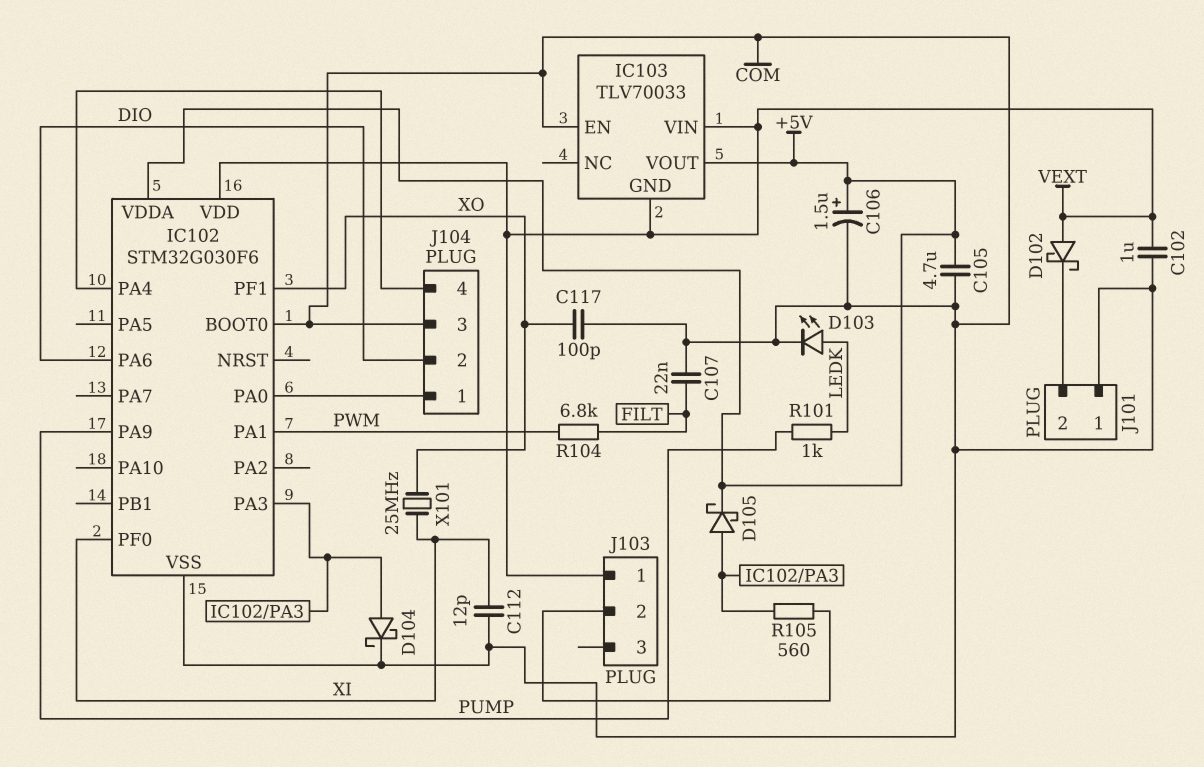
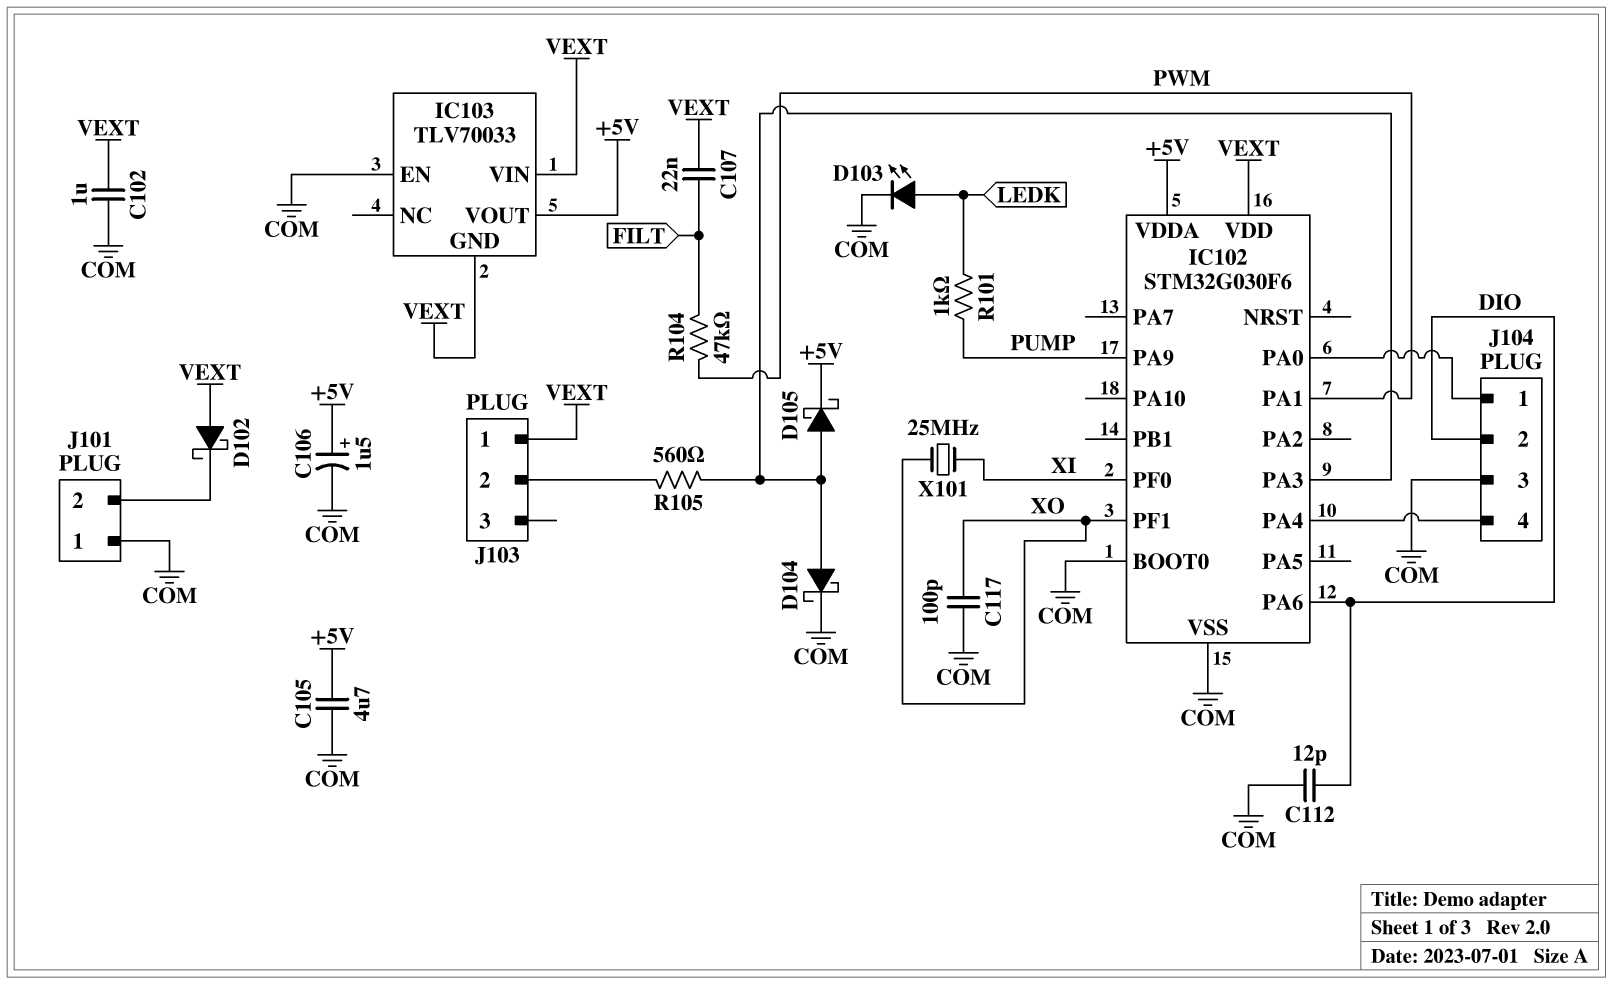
C107: 22nF (COM, FILT) -> 22nF (FILT, VEXT)
C112: 12pF (COM, XI) -> 12pF (COM, DIO)
R104: 6.8k (FILT, PWM) -> 47k (FILT, PWM)

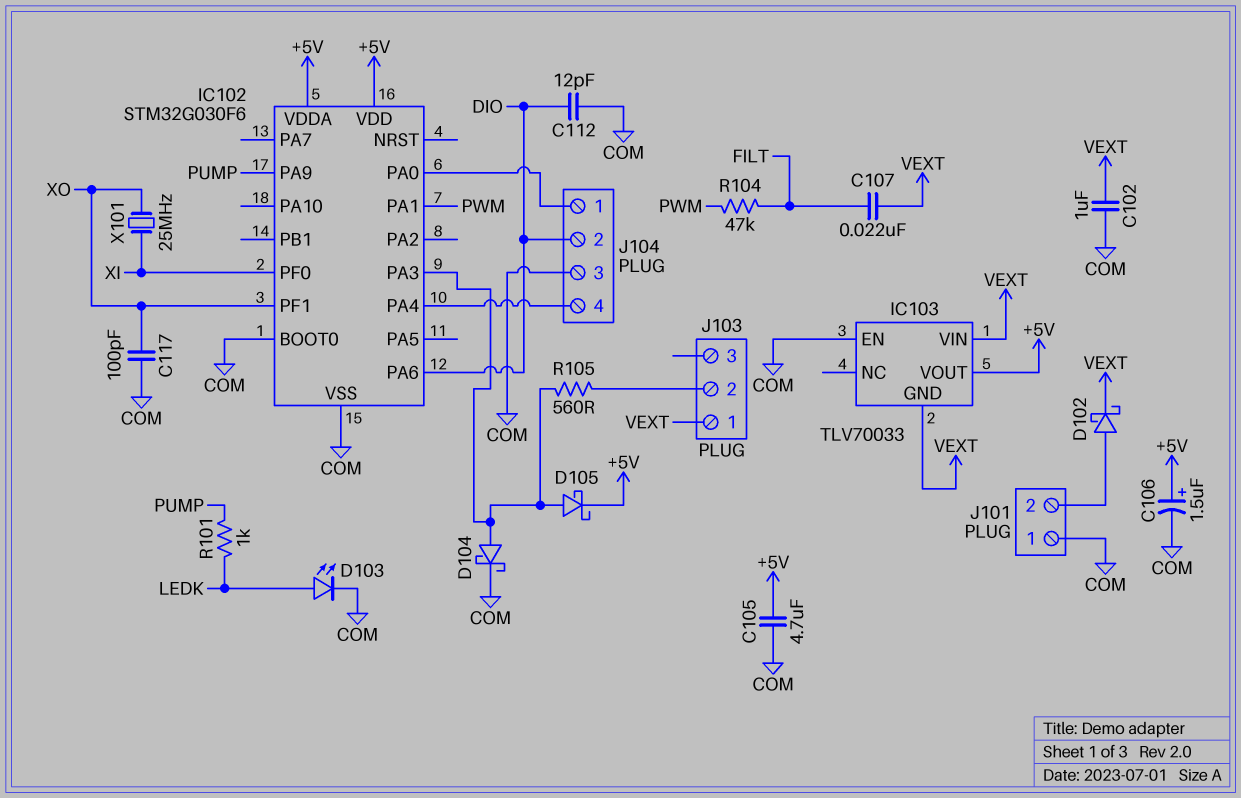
D102: schottky (A VEXT, K J101/2) -> schottky (A J101/2, K VEXT)
IC102 pin VDD: VEXT -> +5V

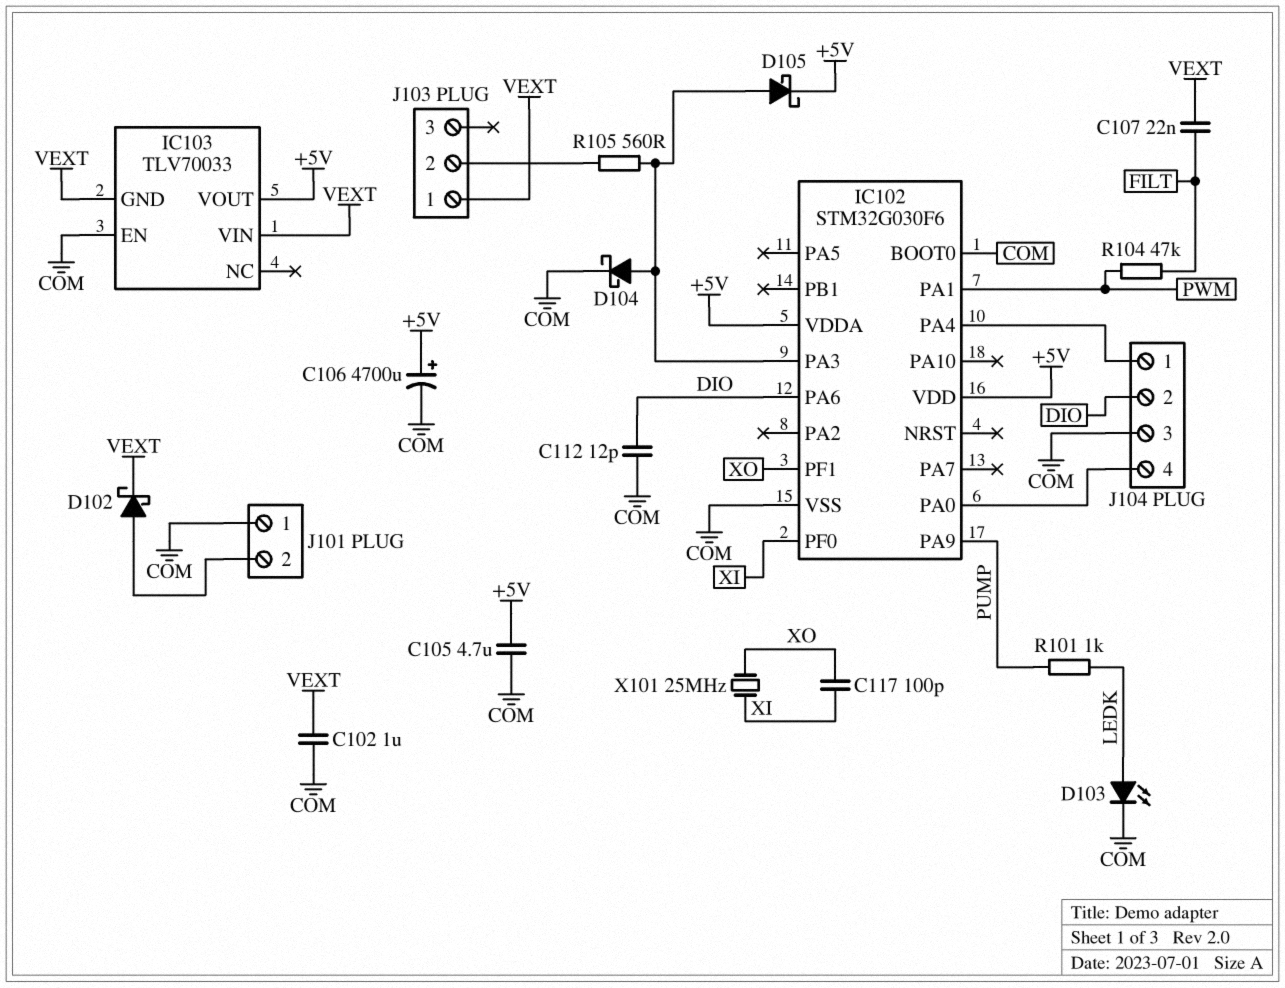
C106: 1.5uF (plus +5V, minus COM) -> 4700uF (plus +5V, minus COM)
C117: 100pF (COM, XO) -> 100pF (XI, XO)
J104 pin 1: IC102/PA0 -> IC102/PA4
J104 pin 4: IC102/PA4 -> IC102/PA0

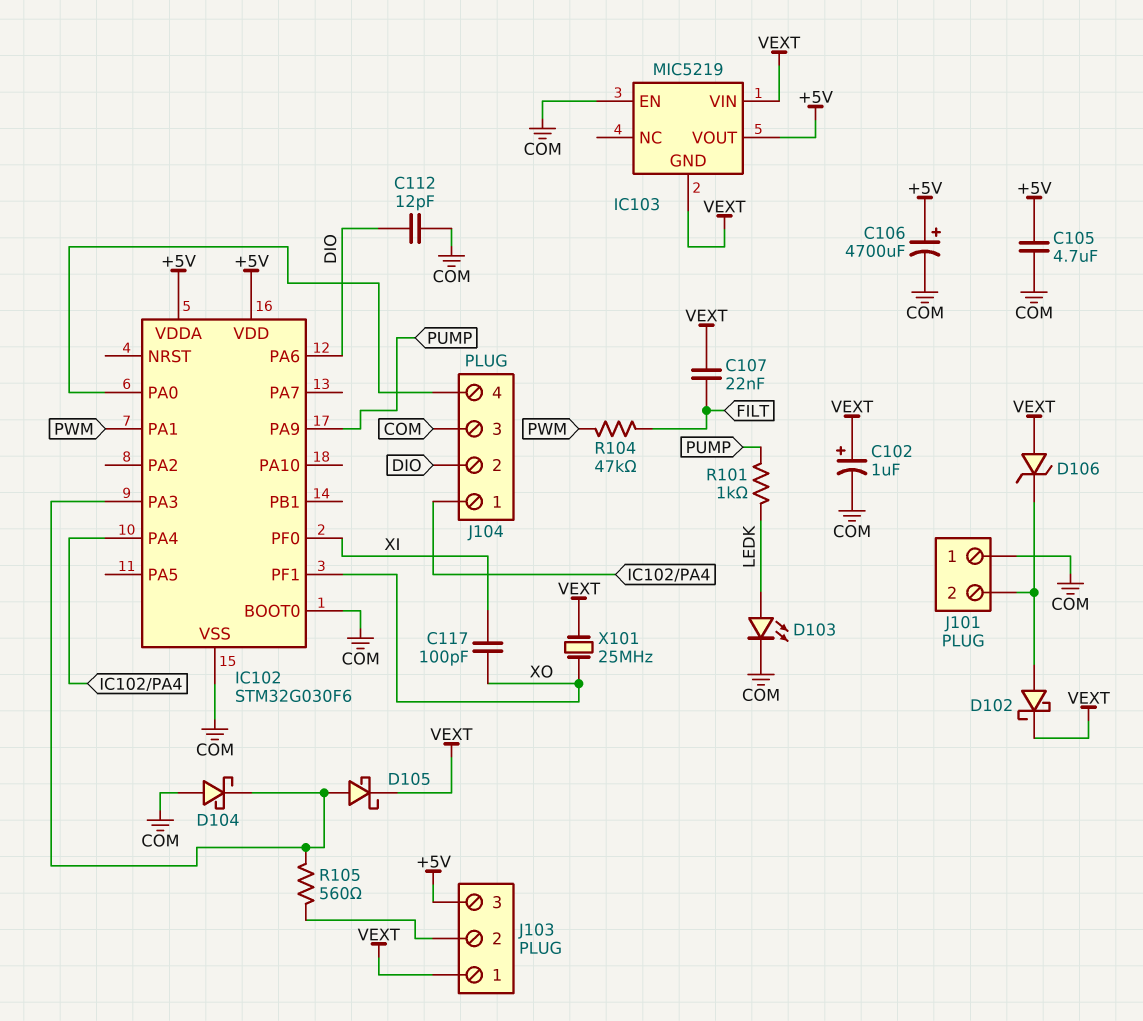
C102: 1uF (COM, VEXT) -> 1uF (plus VEXT, minus COM)
D104: schottky (A IC102/PA3, K COM) -> schottky (A COM, K IC102/PA3)
D105: schottky (A IC102/PA3, K +5V) -> schottky (A IC102/PA3, K VEXT)
D106: none -> zener (A VEXT, K J101/2)
IC103: TLV70033 -> MIC5219
J103 pin 3: none -> +5V
X101: 25MHz (XI, XO) -> 25MHz (VEXT, XO)

